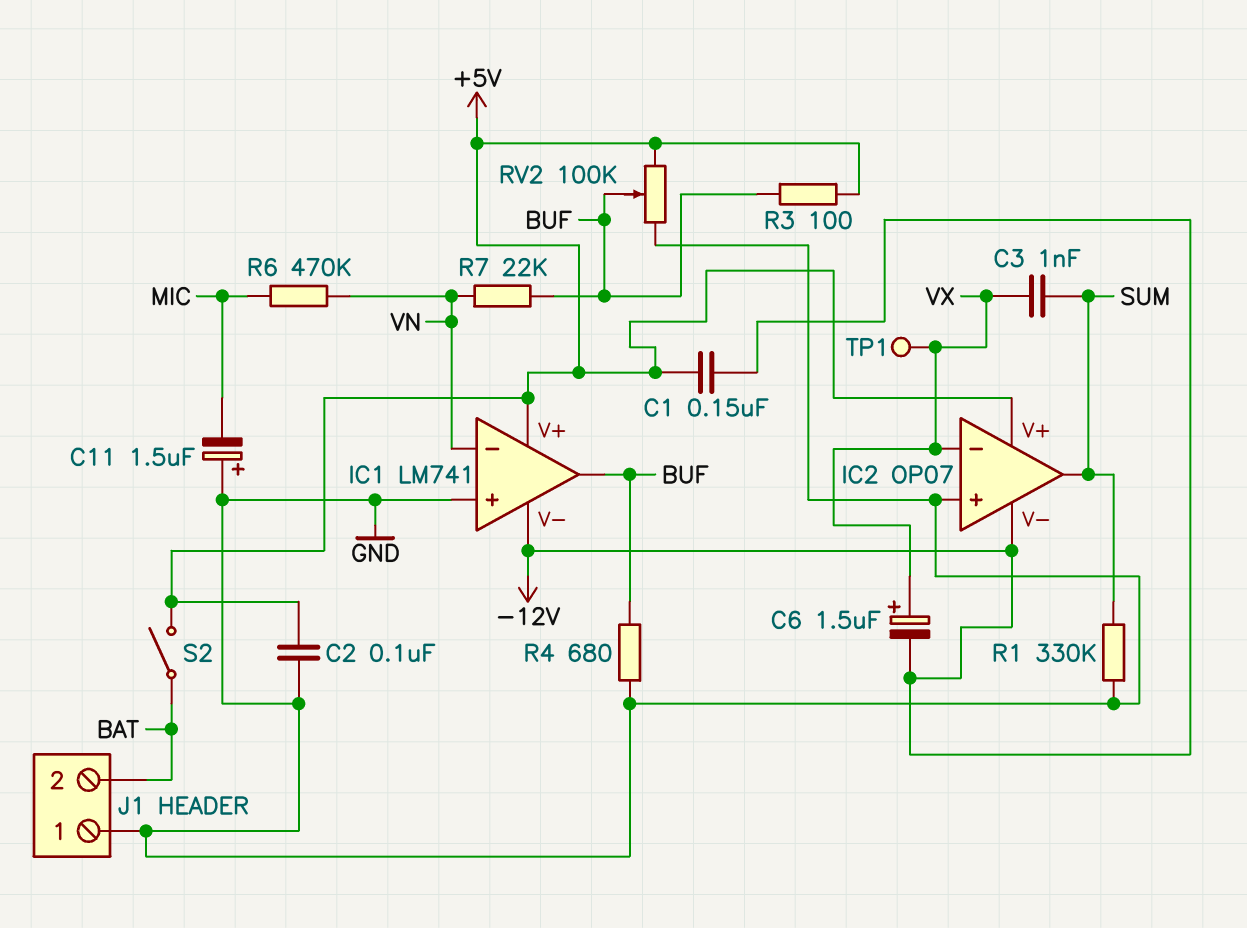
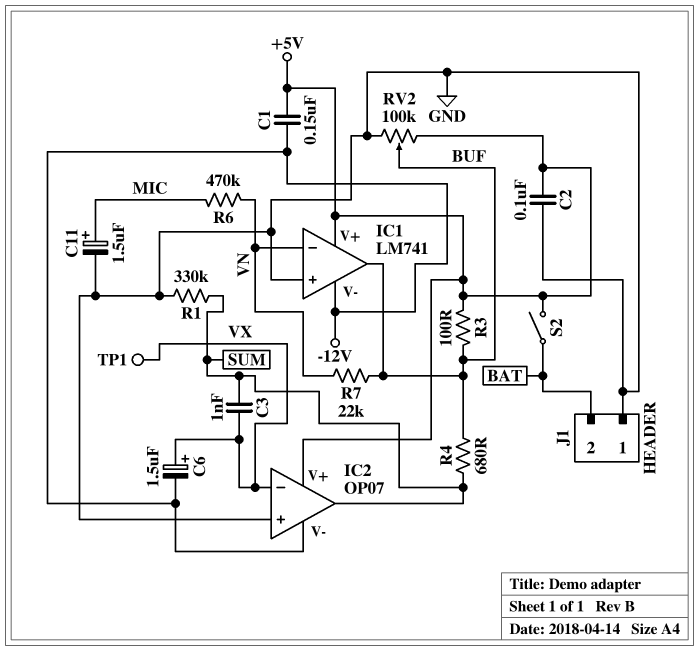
C11: 1.5uF (plus GND, minus MIC) -> 1.5uF (plus MIC, minus GND)
R4: 680 (BUF, GND) -> 680 (BUF, SUM)

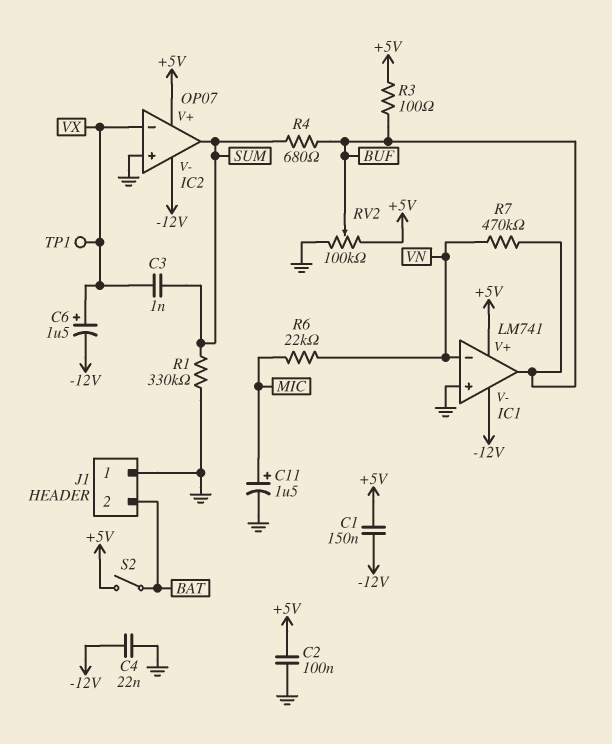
C4: none -> 22nF (-12V, GND)
R6: 470k (MIC, VN) -> 22k (MIC, VN)
R7: 22k (BUF, VN) -> 470k (BUF, VN)

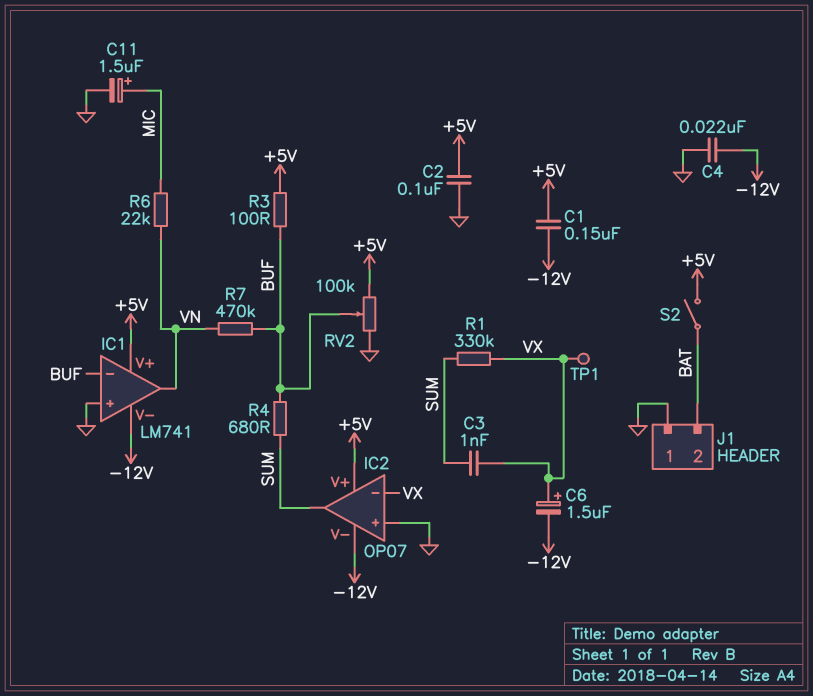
IC1 pin in-: VN -> BUF
IC1 pin out: BUF -> VN
R1: 330k (GND, SUM) -> 330k (SUM, VX)

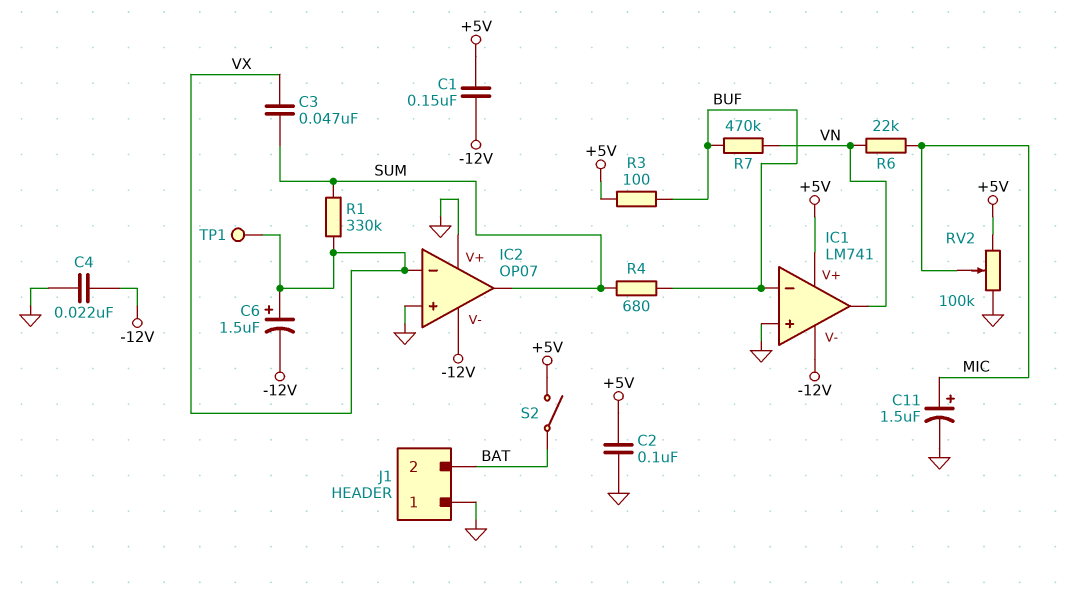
C3: 1nF (SUM, VX) -> 47nF (SUM, VX)
IC2 pin V+: +5V -> GND
RV2: 100k (+5V, GND, wiper BUF) -> 100k (+5V, GND, wiper MIC)

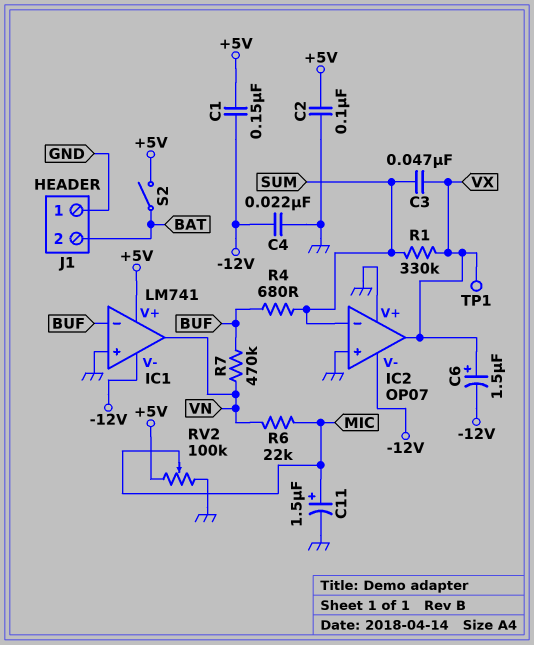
IC2 pin in-: VX -> SUM
IC2 pin out: SUM -> VX
R3: 100 (+5V, BUF) -> none

